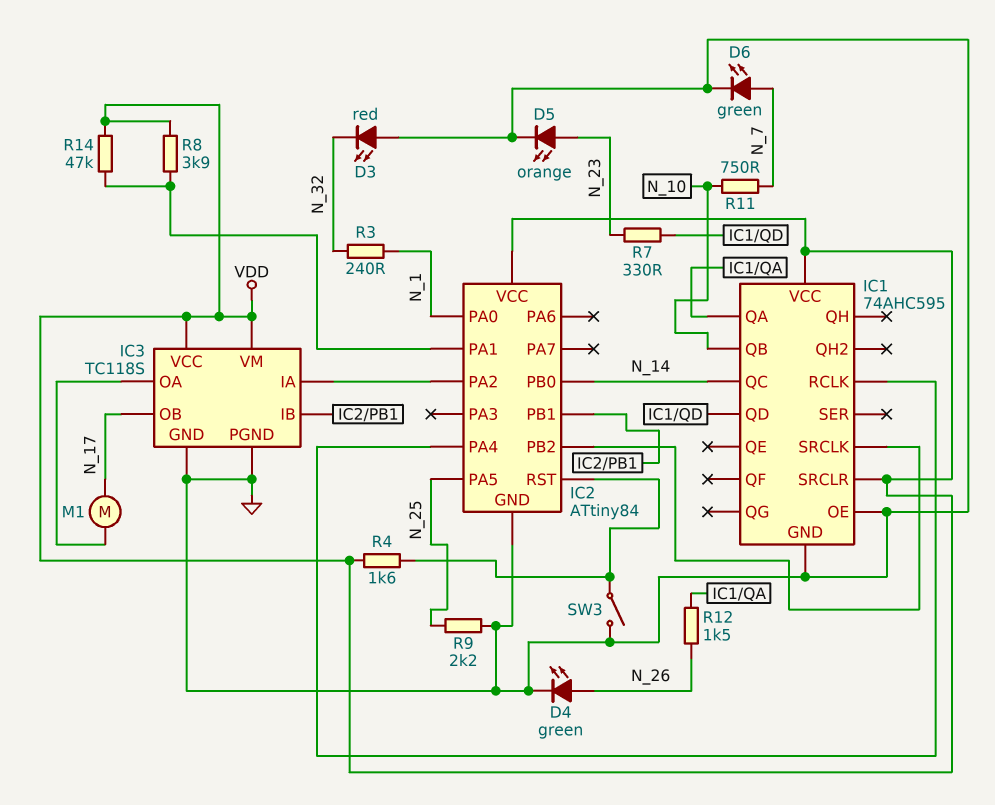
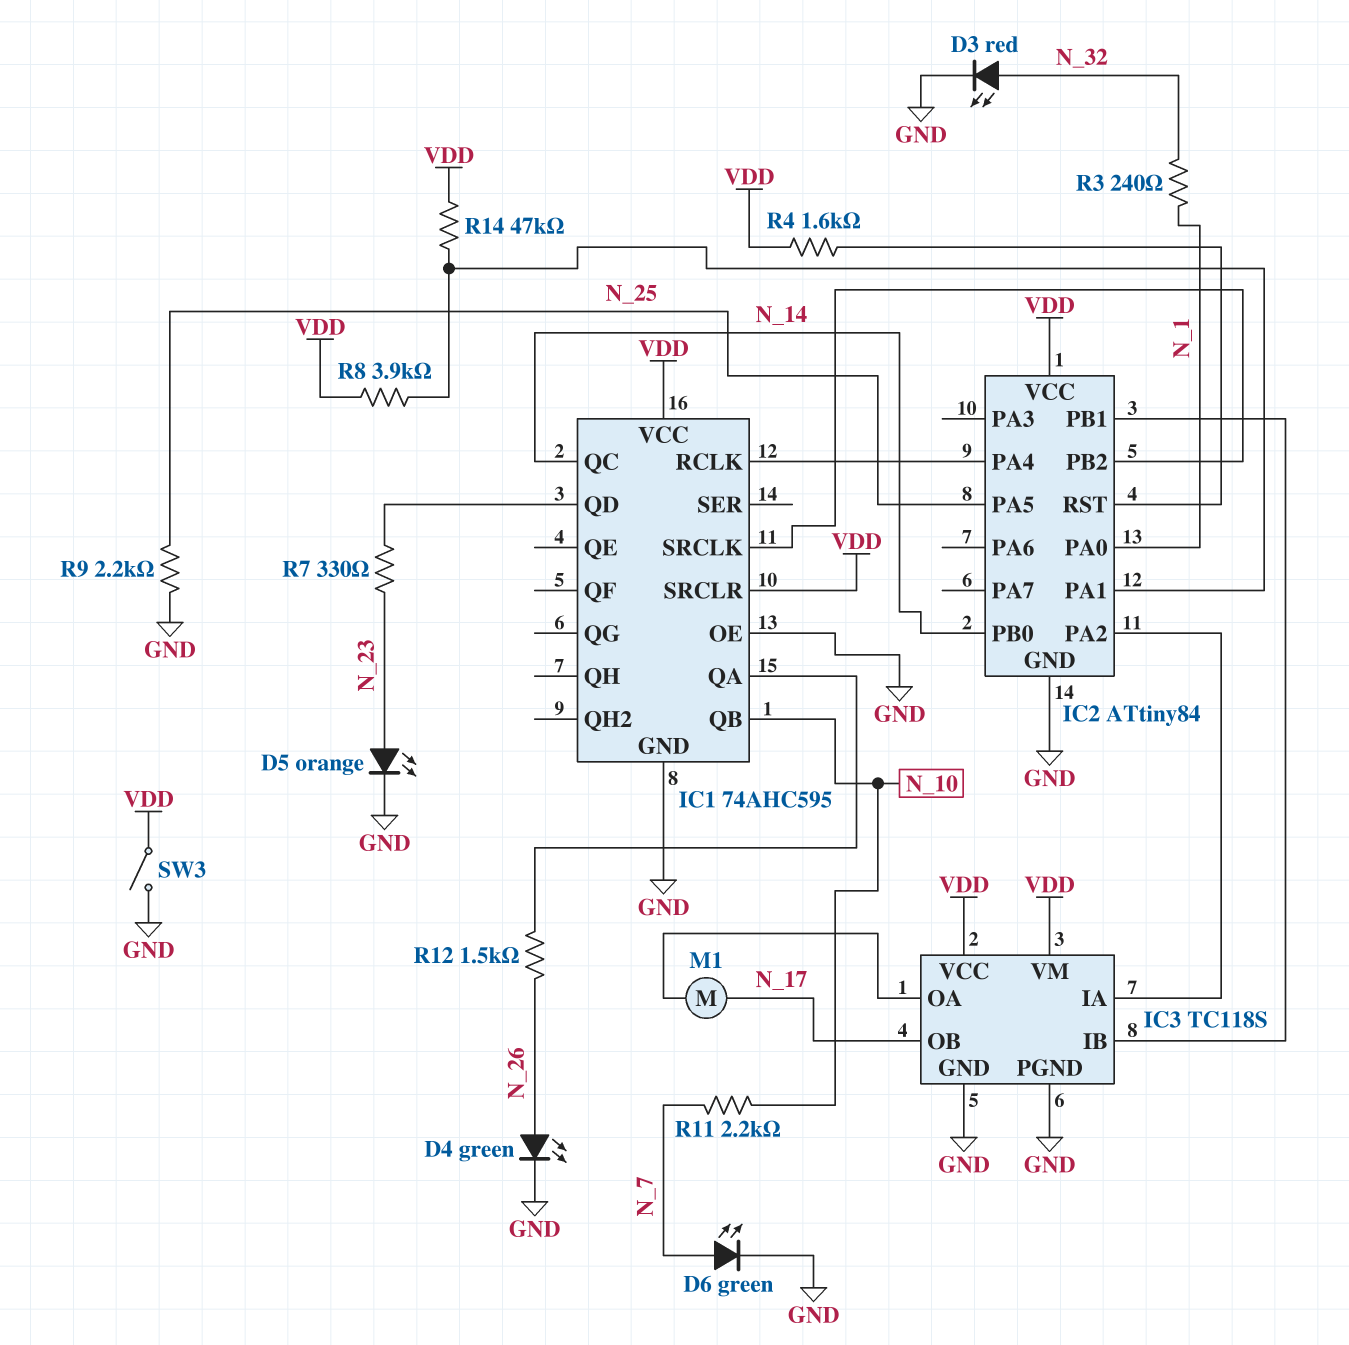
D3: LED red (A GND, K N_32) -> LED red (A N_32, K GND)
R11: 750 (N_7, N_10) -> 2.2k (N_7, N_10)
SW3: switch (GND, IC2/RST) -> switch (GND, VDD)

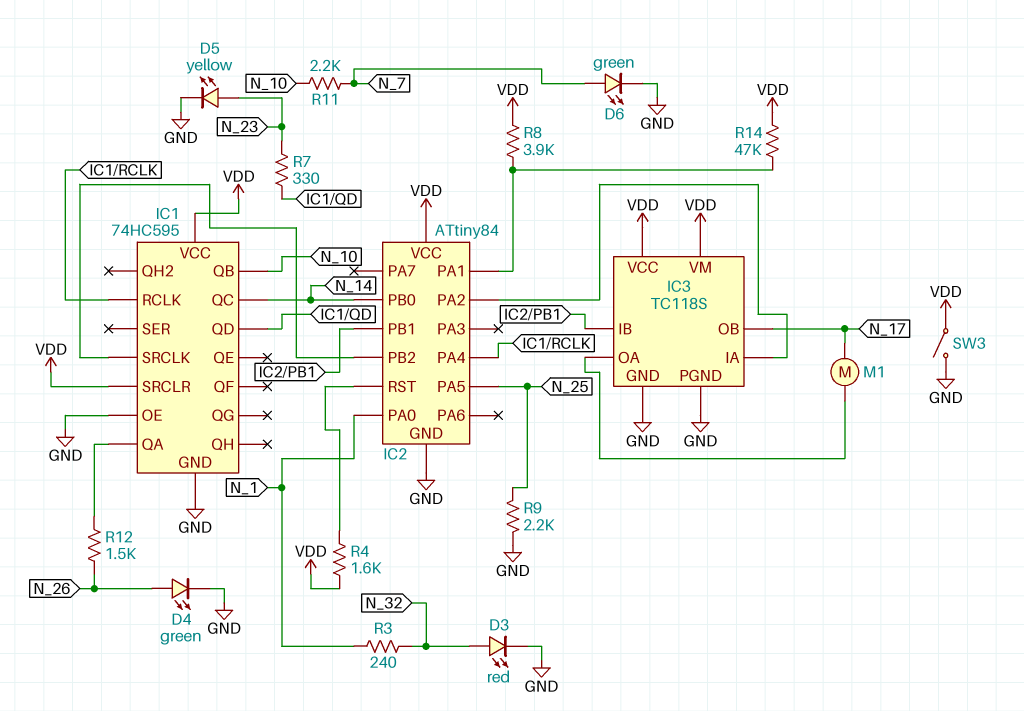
D5: LED orange (A N_23, K GND) -> LED yellow (A N_23, K GND)
IC1: 74AHC595 -> 74HC595

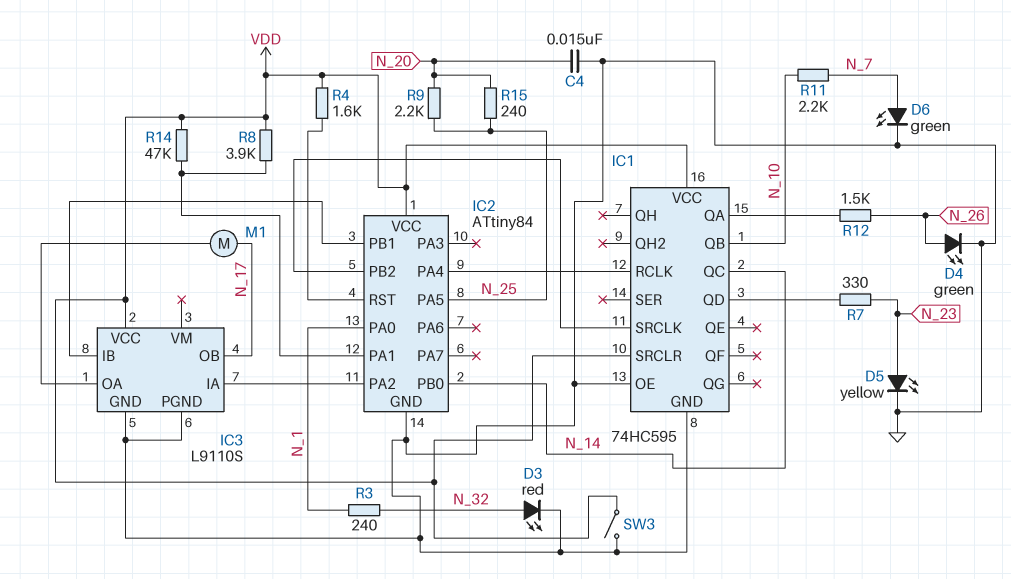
C4: none -> 15nF (GND, N_20)
IC3: TC118S -> L9110S
IC3 pin VM: VDD -> none
R9: 2.2k (GND, N_25) -> 2.2k (N_20, N_25)
R15: none -> 240 (N_20, N_25)

